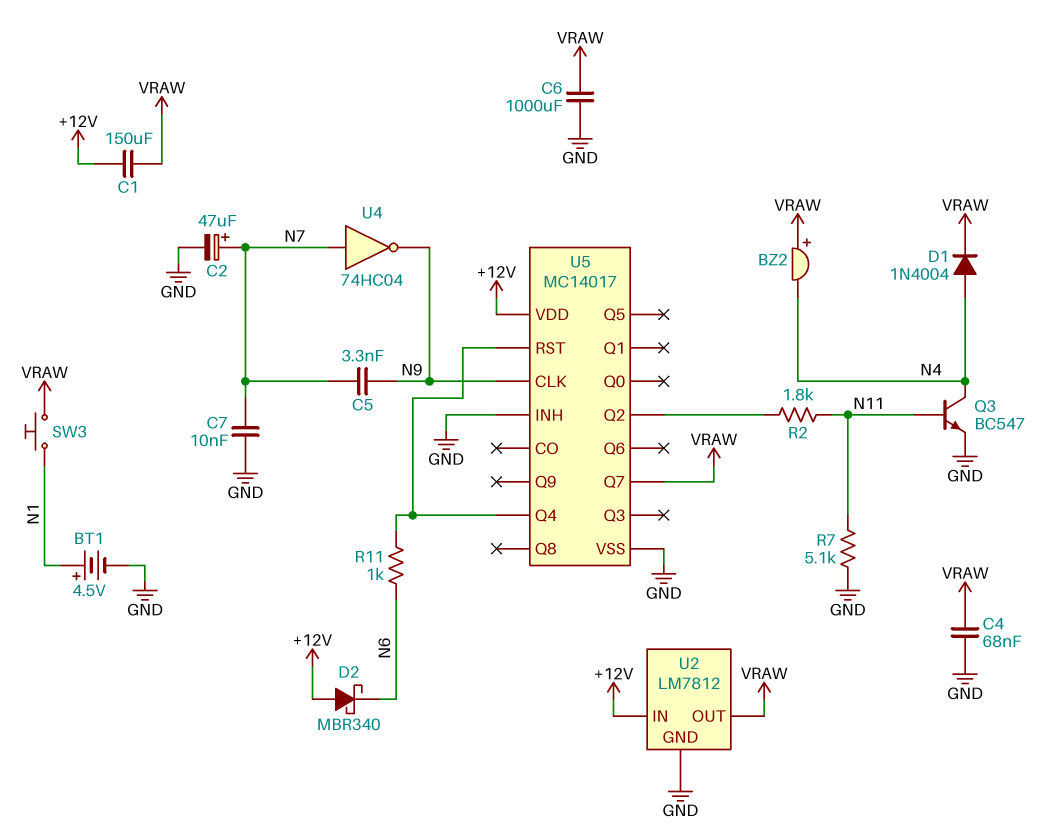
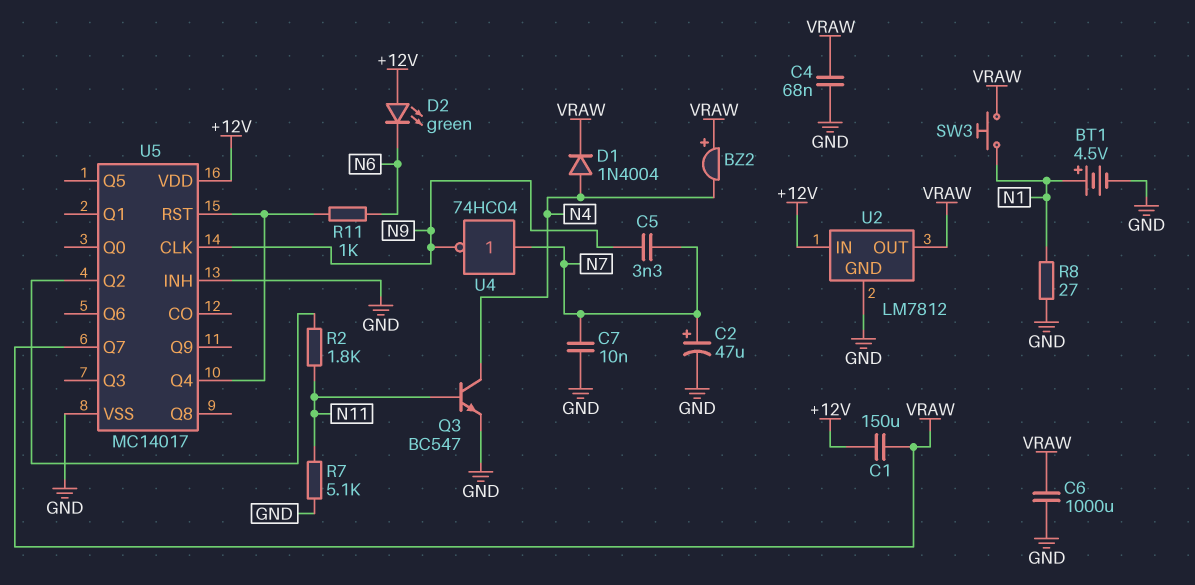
D2: schottky MBR340 (A +12V, K N6) -> LED green (A +12V, K N6)
R8: none -> 27 (GND, N1)

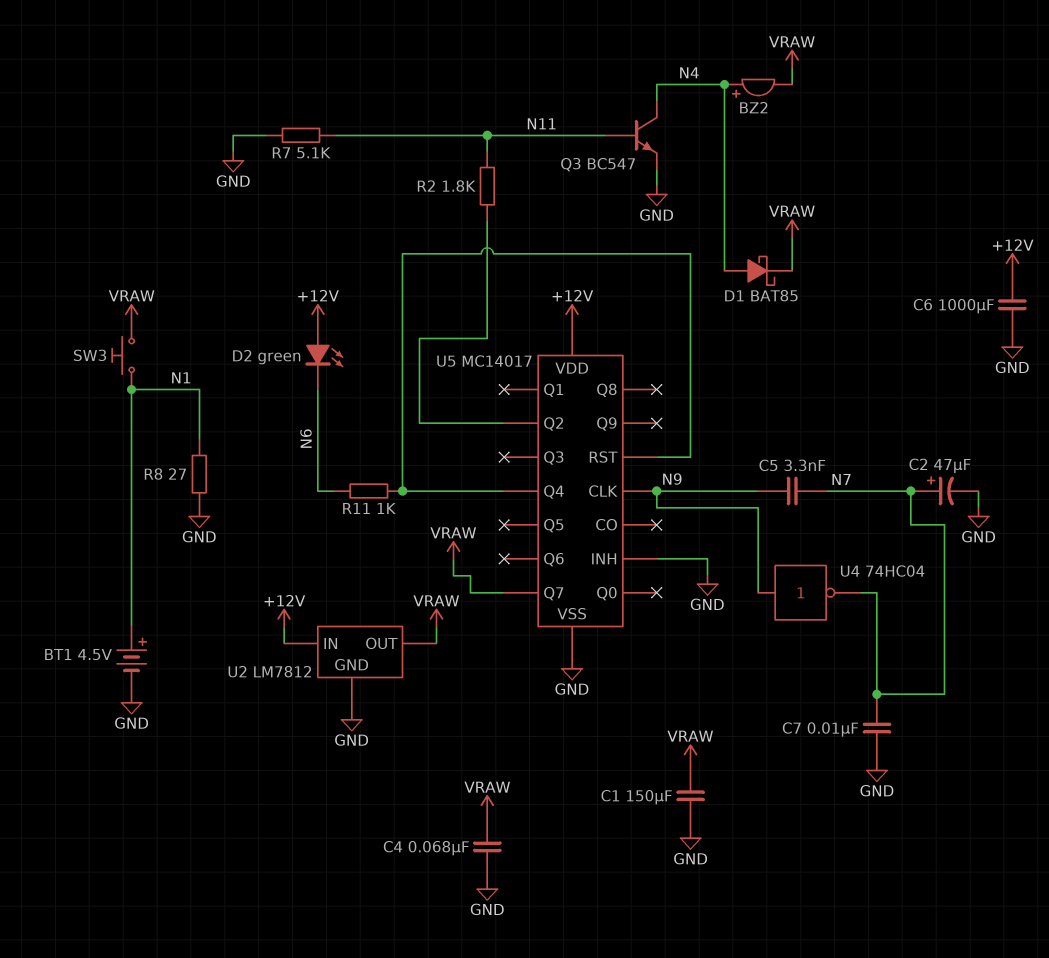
BZ2: buzzer (plus VRAW, minus N4) -> buzzer (plus N4, minus VRAW)
C1: 150uF (+12V, VRAW) -> 150uF (GND, VRAW)
C6: 1000uF (GND, VRAW) -> 1000uF (+12V, GND)
D1: diode 1N4004 (A N4, K VRAW) -> schottky BAT85 (A N4, K VRAW)
U4: NOT 74HC04 (in N7, out N9) -> NOT 74HC04 (in N9, out N7)

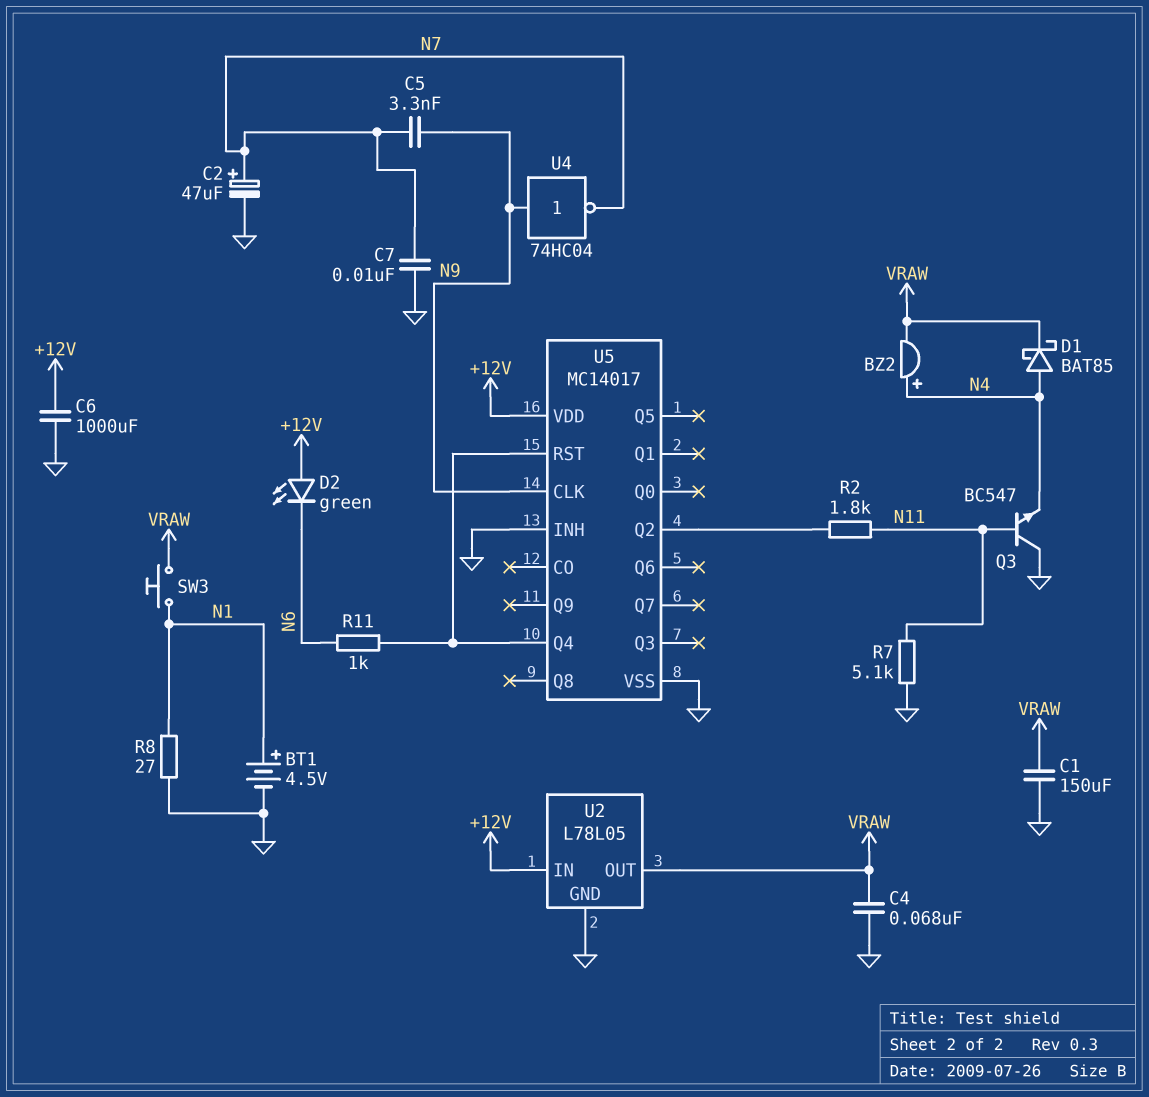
Q3: NPN BC547 (B N11, C N4, E GND) -> NPN BC547 (B N11, C GND, E N4)
U2: LM7812 -> L78L05
U5 pin Q7: VRAW -> none

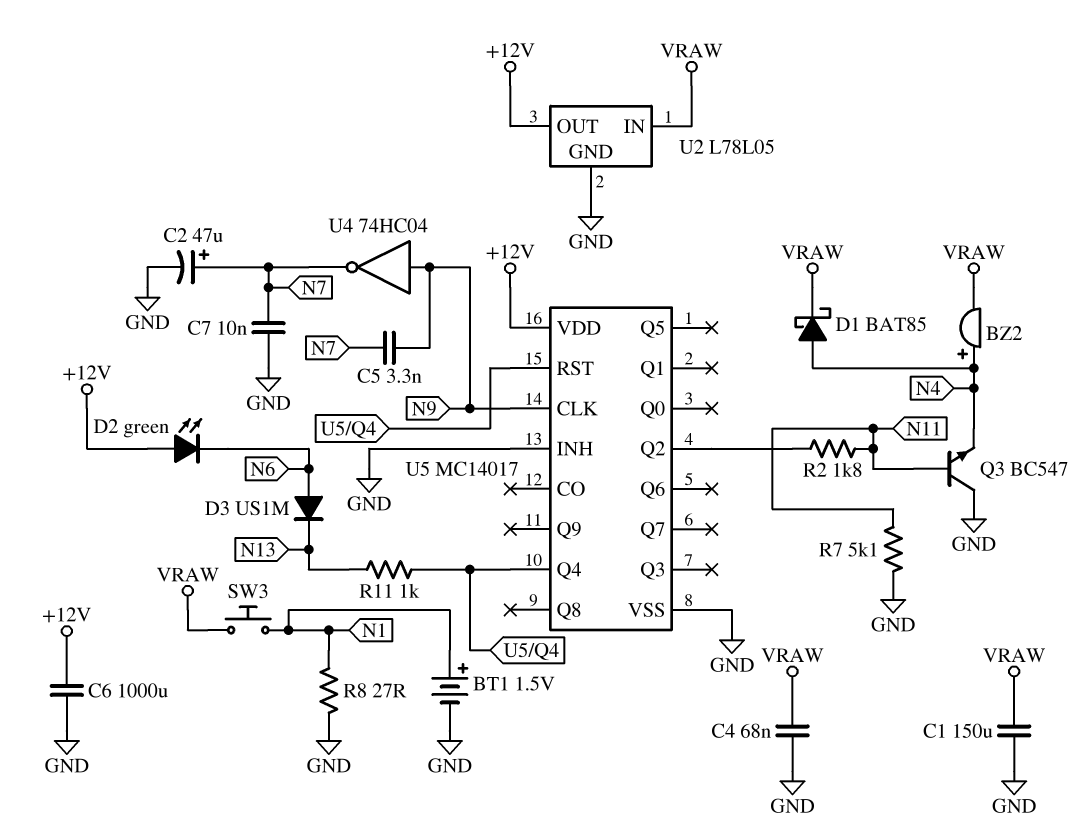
BT1: 4.5V (plus N1, minus GND) -> 1.5V (plus N1, minus GND)
D3: none -> diode US1M (A N6, K N13)
R11: 1k (N6, U5/Q4) -> 1k (N13, U5/Q4)
U2 pin IN: +12V -> VRAW
U2 pin OUT: VRAW -> +12V

